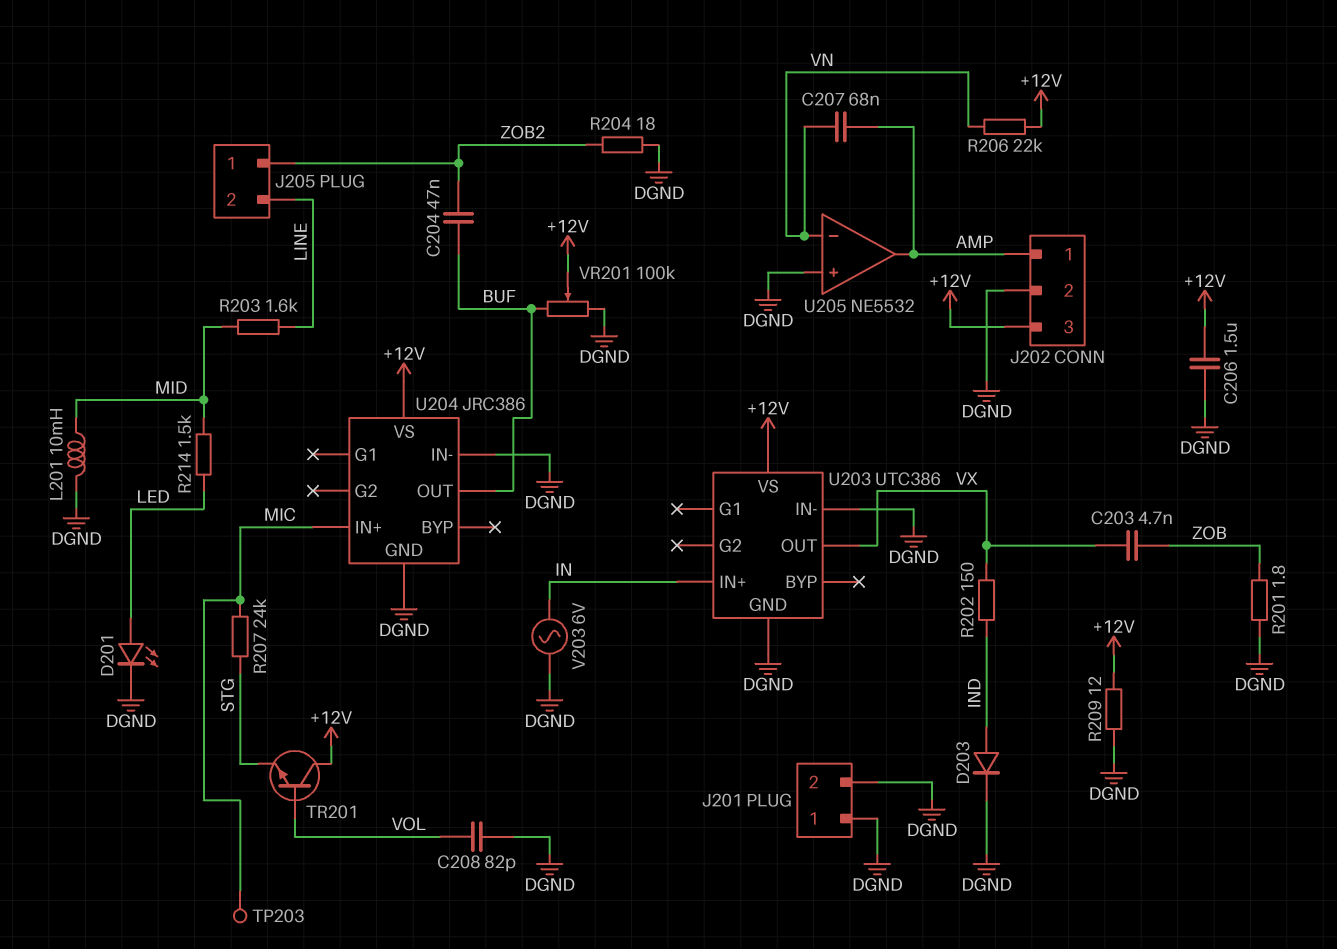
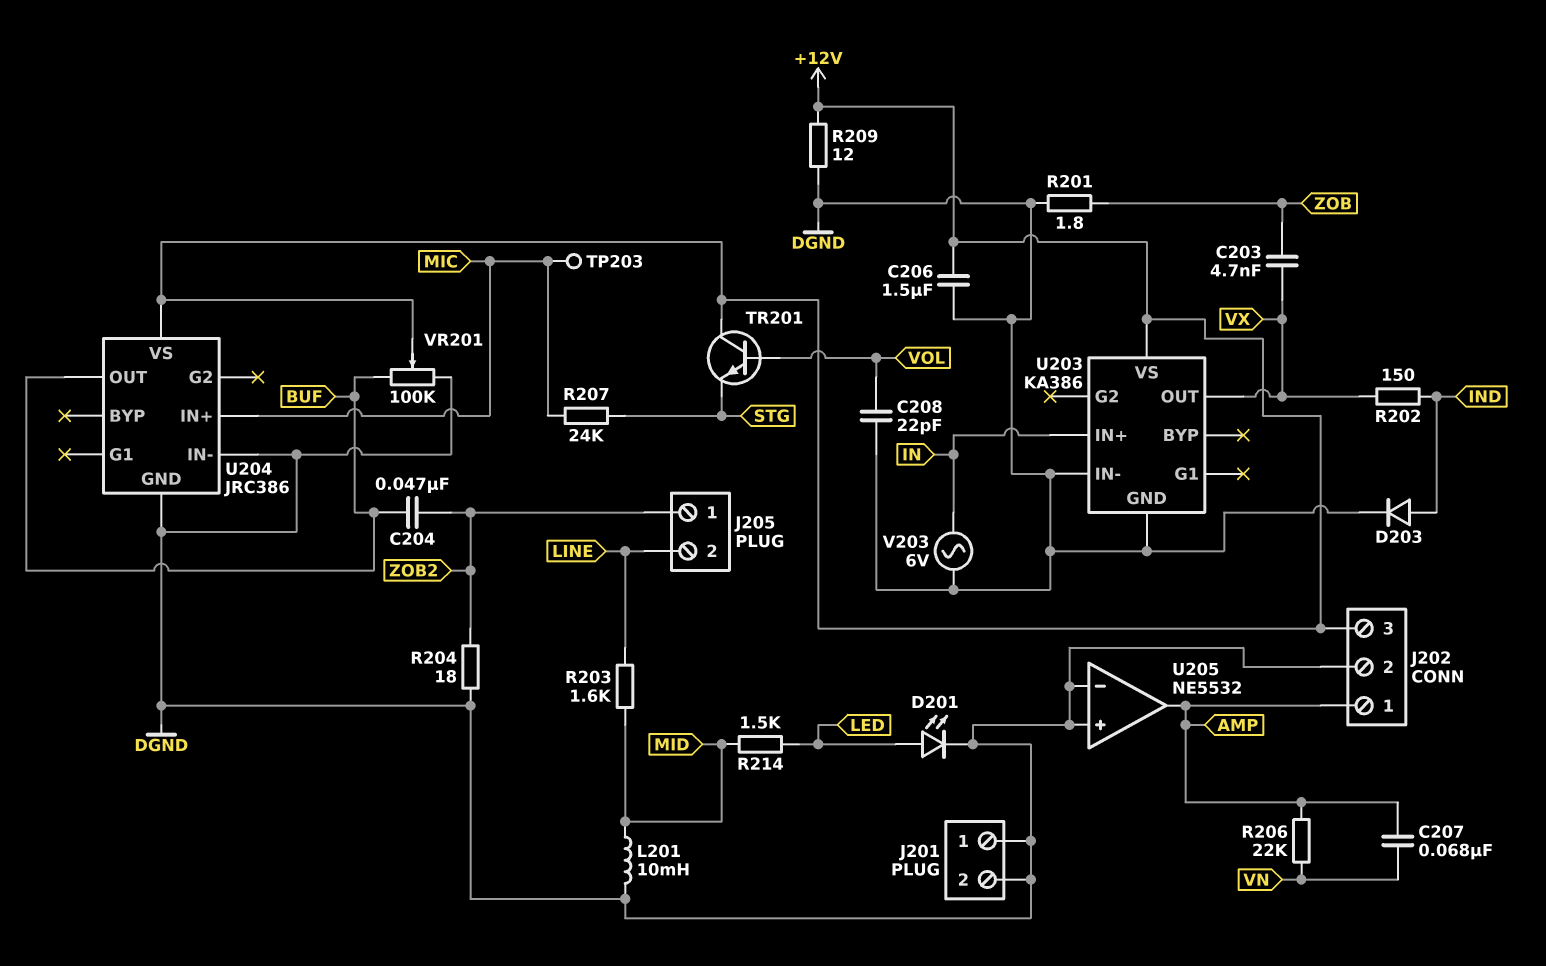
C208: 82pF (DGND, VOL) -> 22pF (DGND, VOL)
R206: 22k (+12V, VN) -> 22k (AMP, VN)
U203: UTC386 -> KA386
U205 pin in-: VN -> DGND

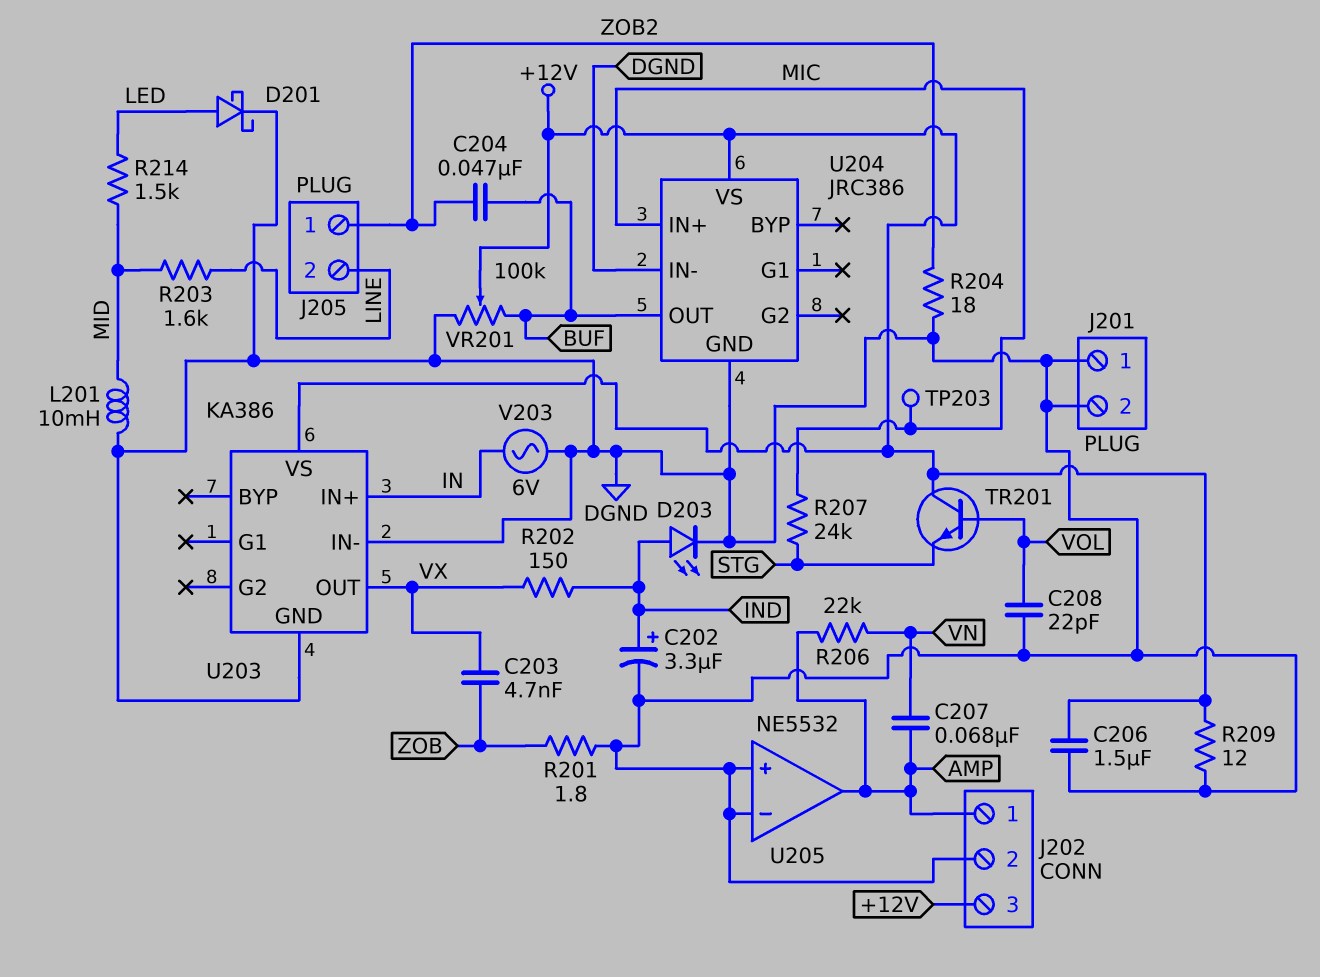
C202: none -> 3.3uF (plus IND, minus DGND)
D201: LED (A LED, K DGND) -> schottky (A LED, K DGND)
D203: diode (A IND, K DGND) -> LED (A IND, K DGND)

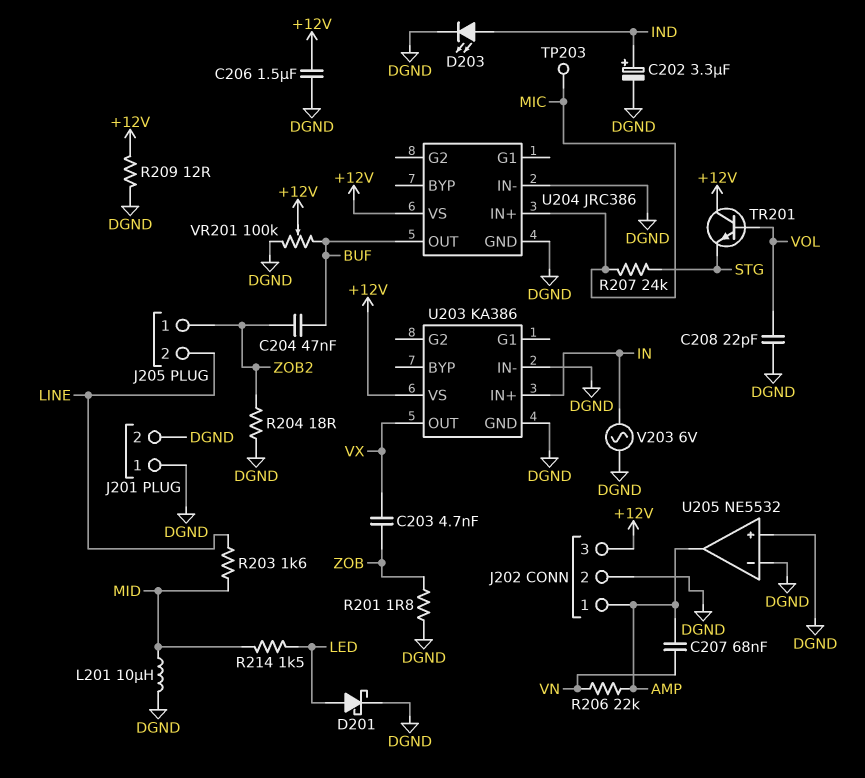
L201: 10mH (DGND, MID) -> 10uH (DGND, MID)
R202: 150 (IND, VX) -> none

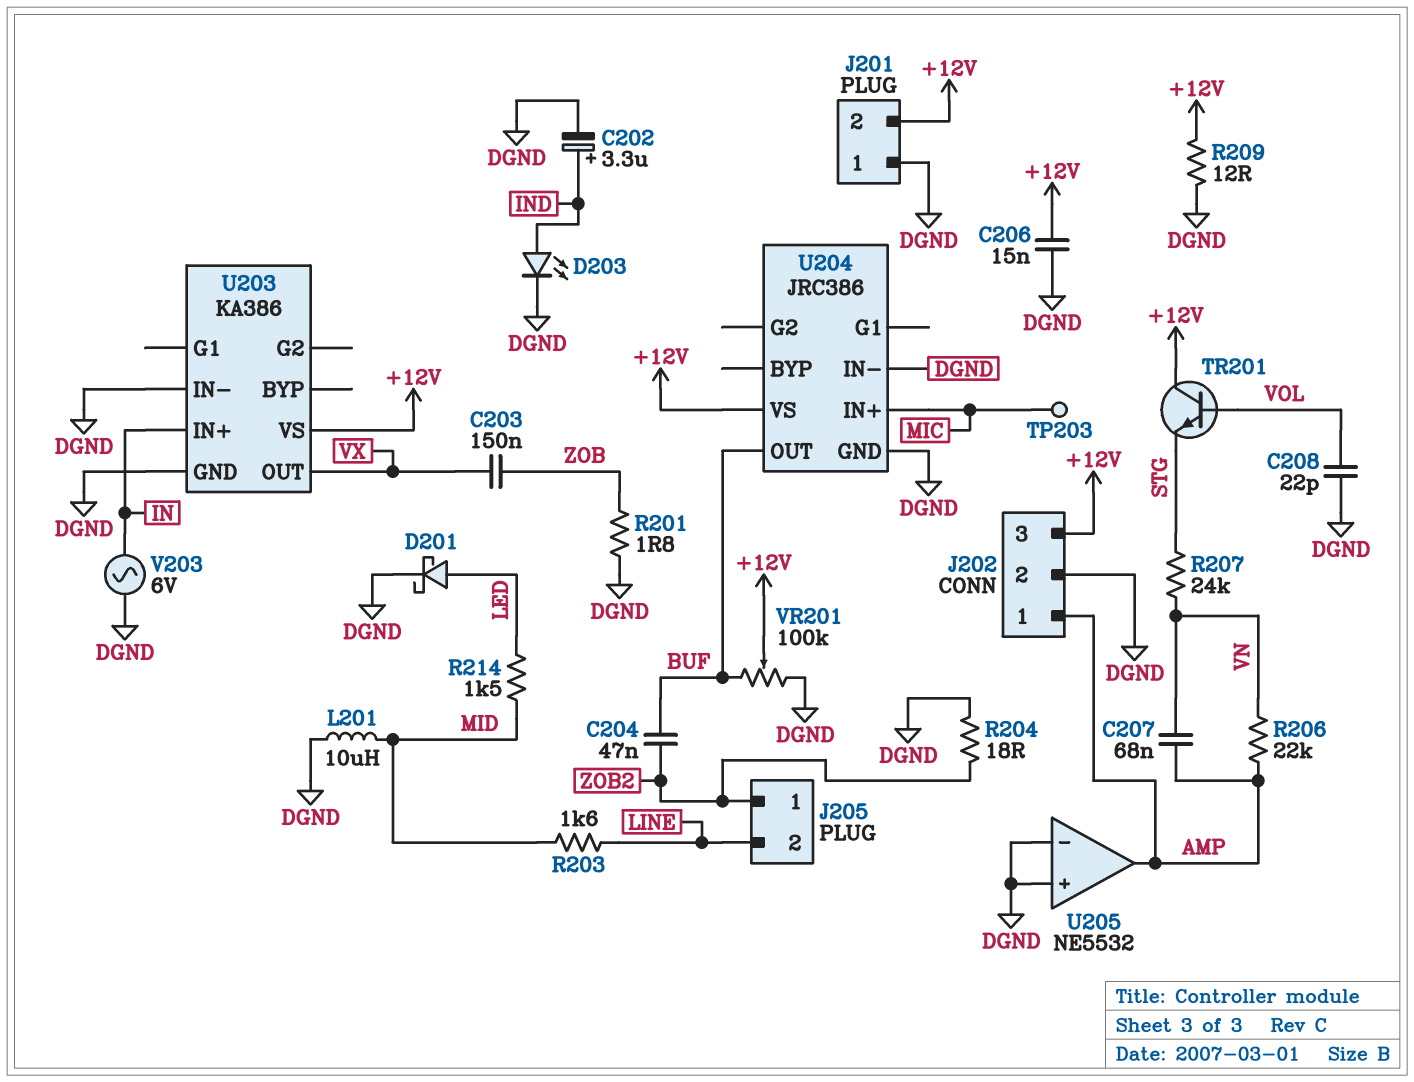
C203: 4.7nF (VX, ZOB) -> 150nF (VX, ZOB)
C206: 1.5uF (+12V, DGND) -> 15nF (+12V, DGND)
J201 pin 2: DGND -> +12V
R207: 24k (MIC, STG) -> 24k (STG, VN)

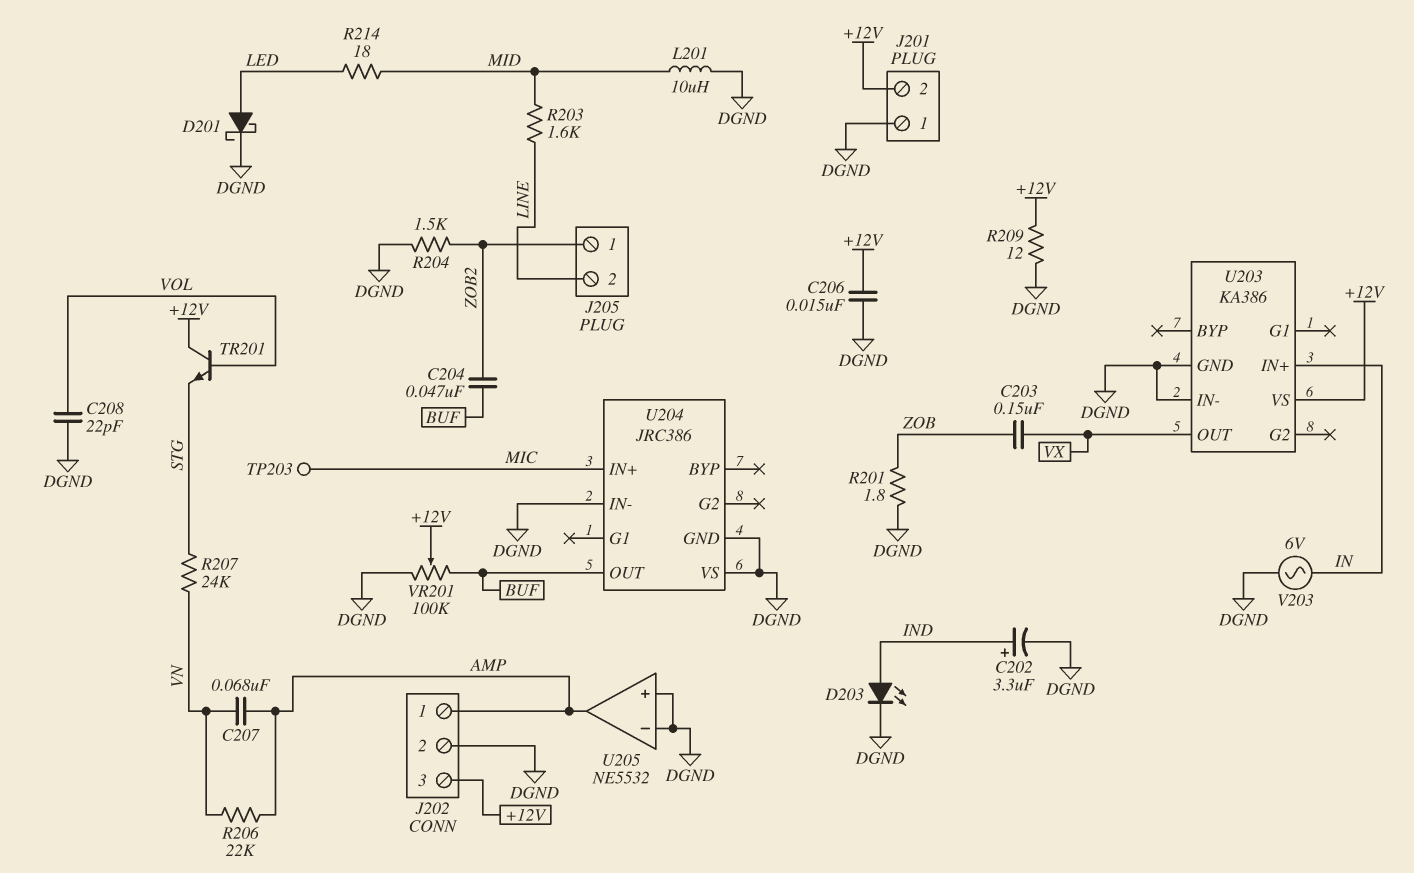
R204: 18 (DGND, ZOB2) -> 1.5k (DGND, ZOB2)
R214: 1.5k (LED, MID) -> 18 (LED, MID)
U204 pin VS: +12V -> DGND

